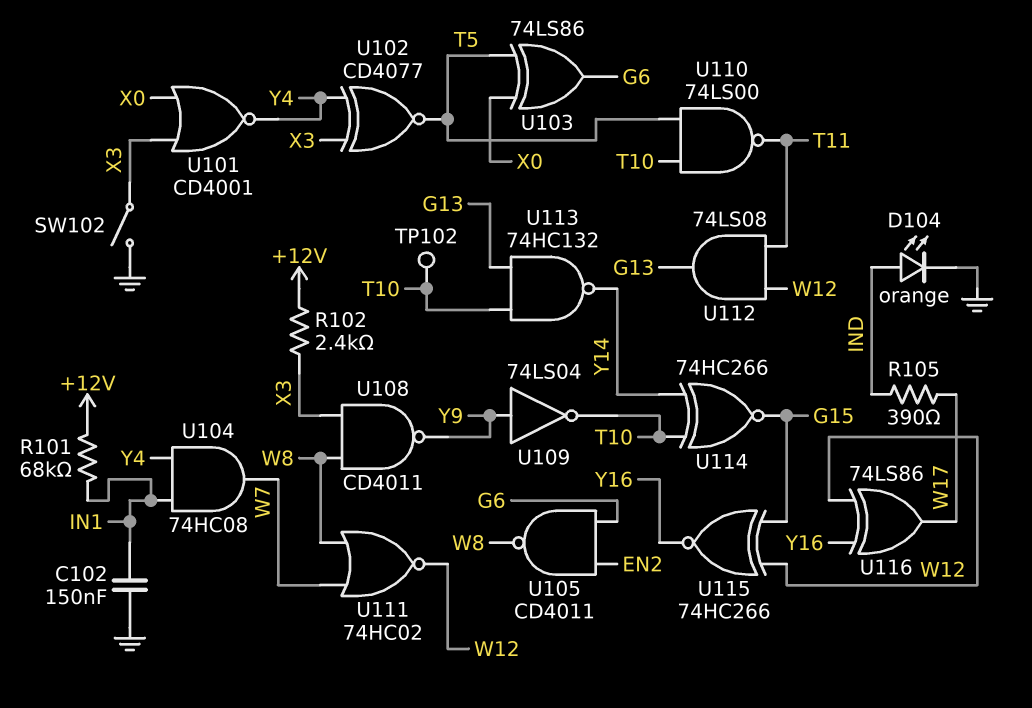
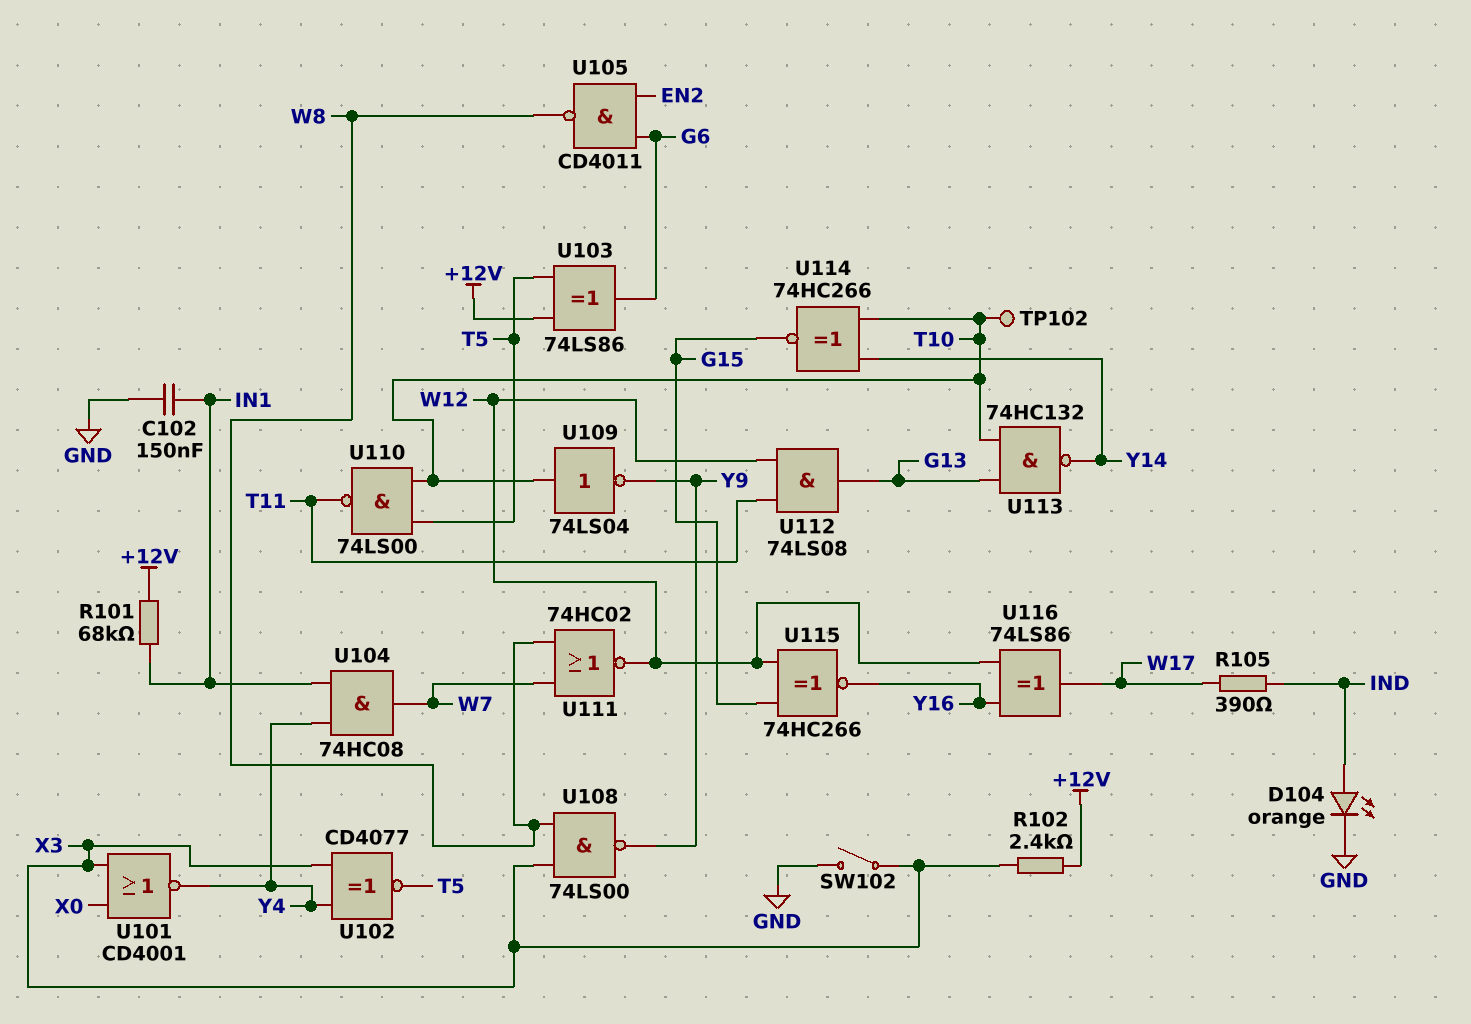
U103: XOR 74LS86 (in T5, in X0, out G6) -> XOR 74LS86 (in +12V, in T5, out G6)
U108: NAND CD4011 (in W8, in X3, out Y9) -> NAND 74LS00 (in W8, in X3, out Y9)
U109: NOT 74LS04 (in Y9, out T10) -> NOT 74LS04 (in T10, out Y9)

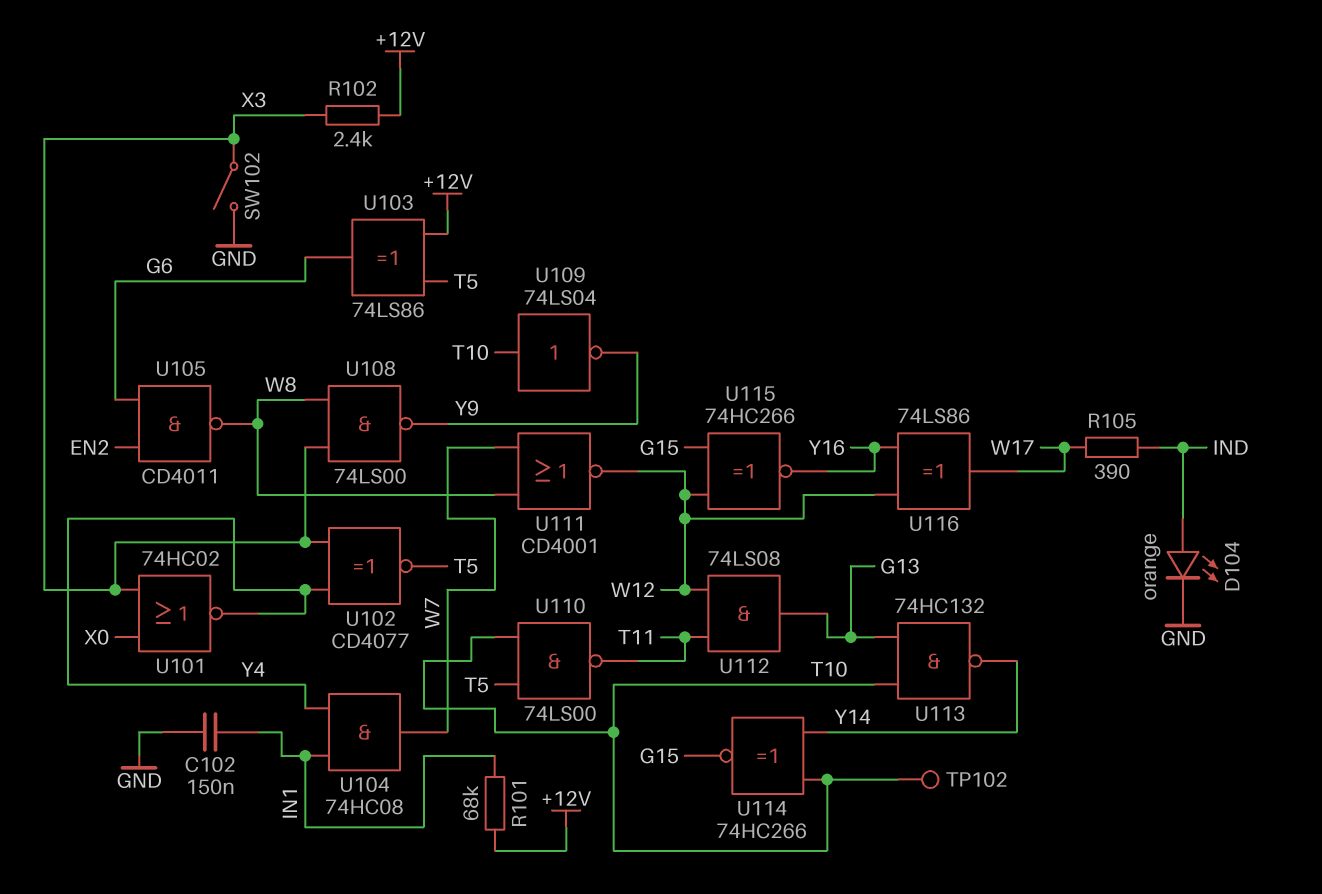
U101: NOR CD4001 (in X0, in X3, out Y4) -> NOR 74HC02 (in X0, in X3, out Y4)
U111: NOR 74HC02 (in W7, in W8, out W12) -> NOR CD4001 (in W7, in W8, out W12)

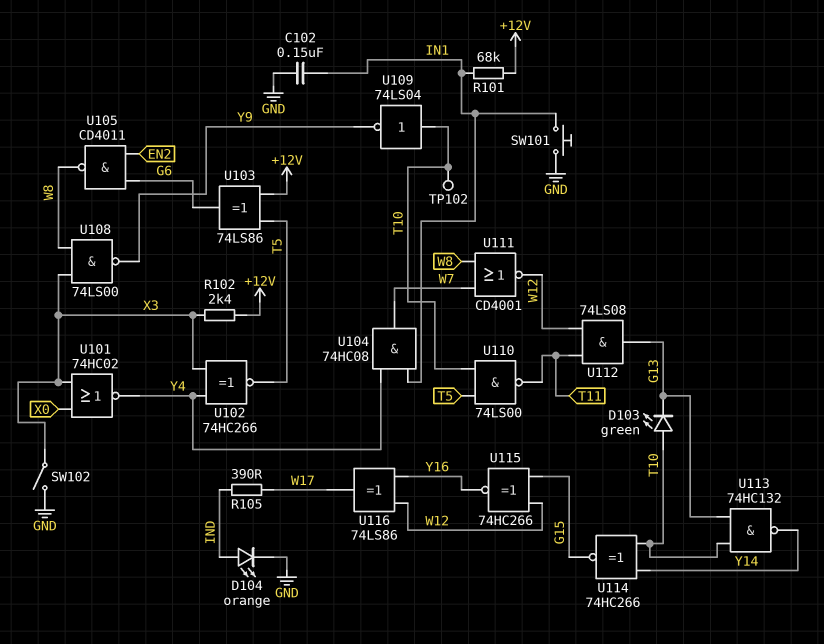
D103: none -> LED green (A T10, K G13)
SW101: none -> button (GND, IN1)
U102: XNOR CD4077 (in X3, in Y4, out T5) -> XNOR 74HC266 (in X3, in Y4, out T5)

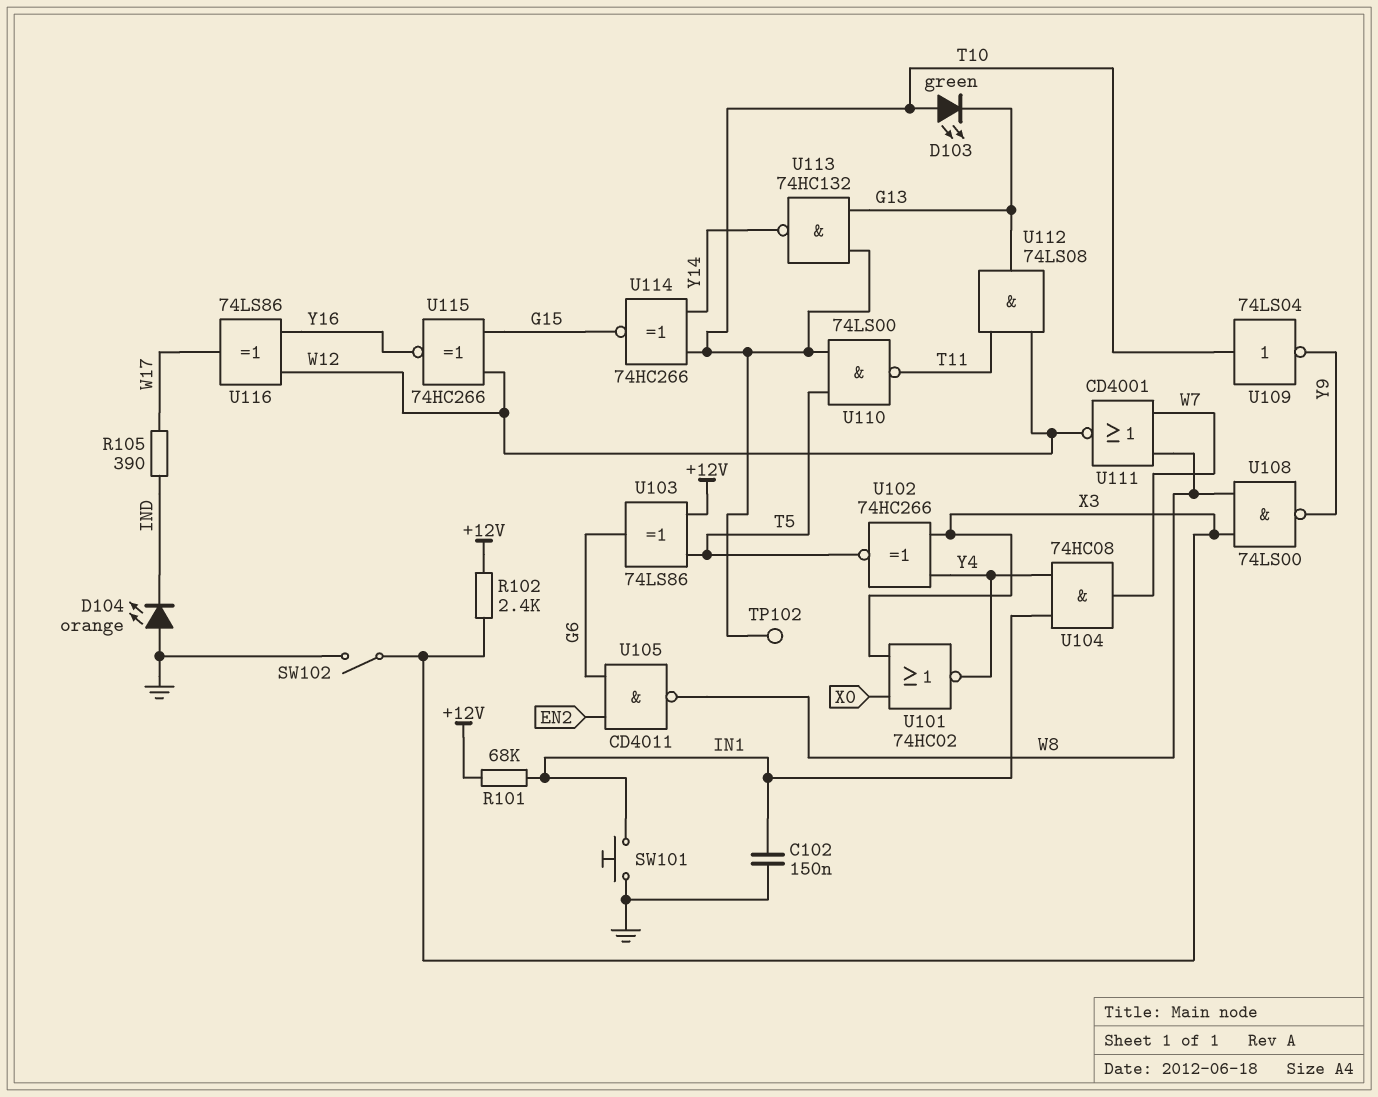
D104: LED orange (A IND, K GND) -> LED orange (A GND, K IND)

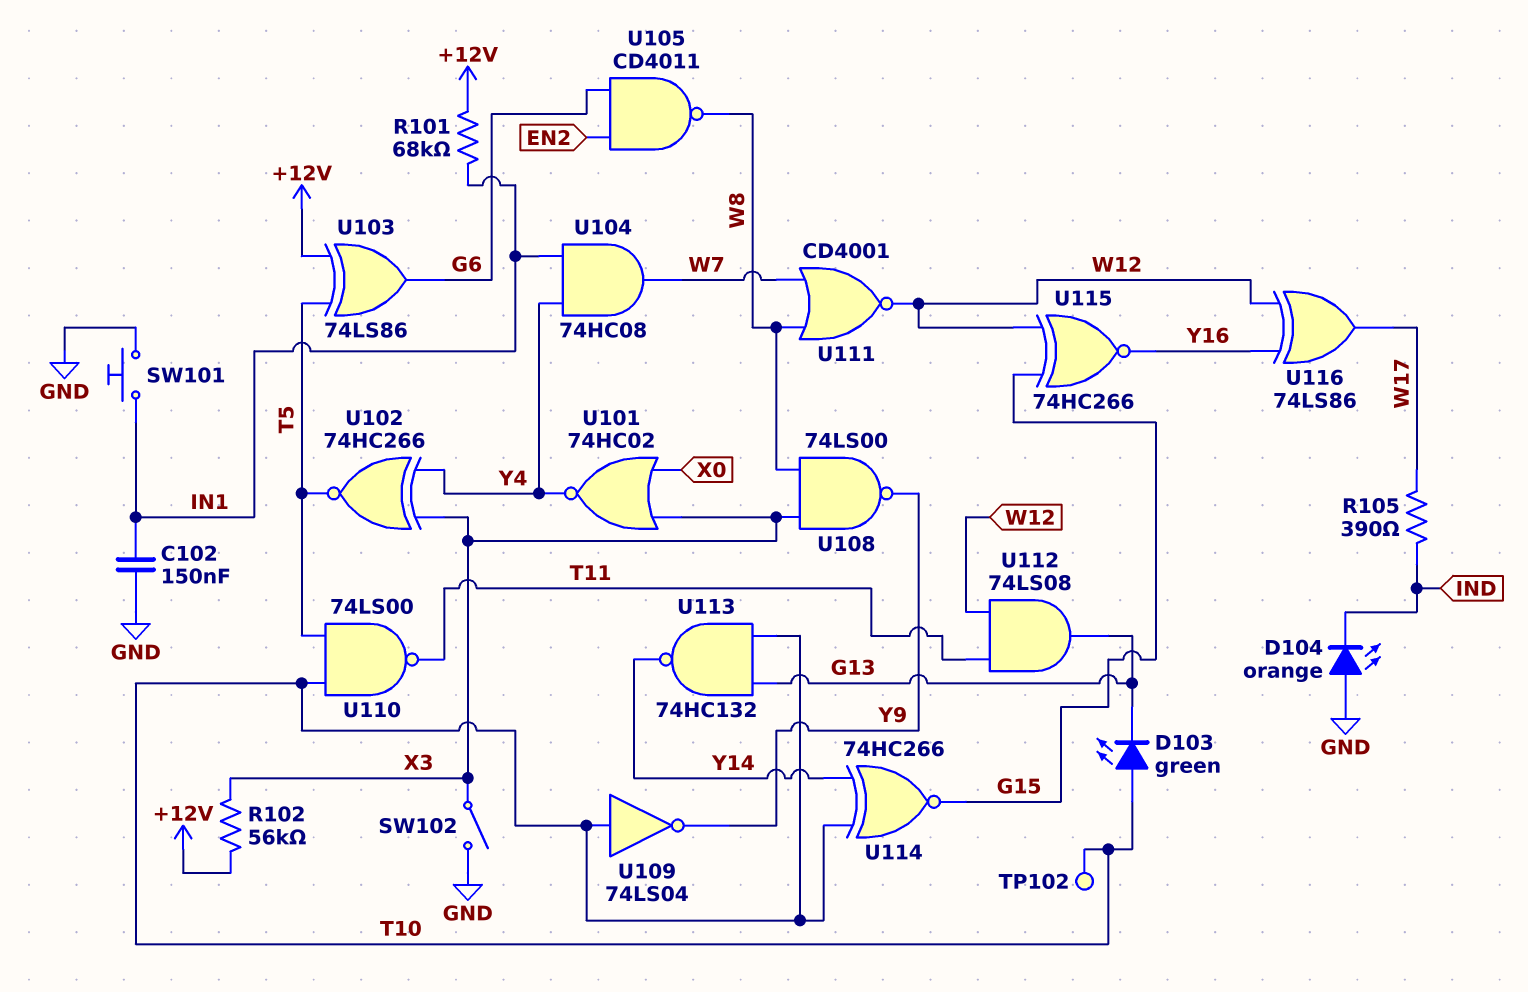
R102: 2.4k (+12V, X3) -> 56k (+12V, X3)

